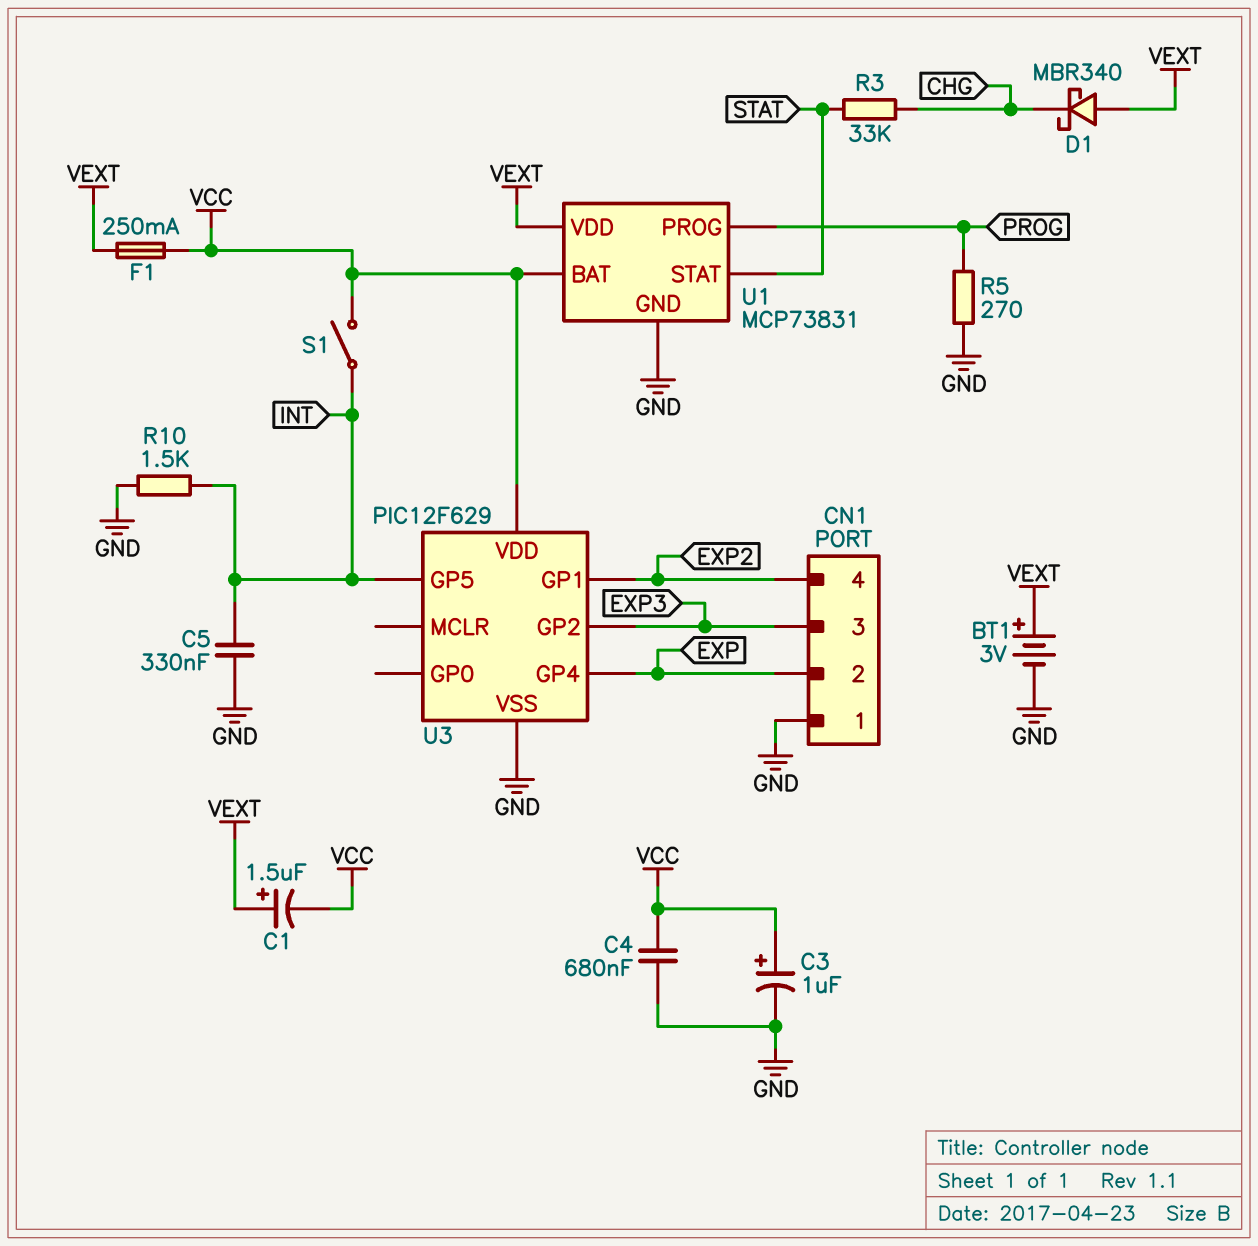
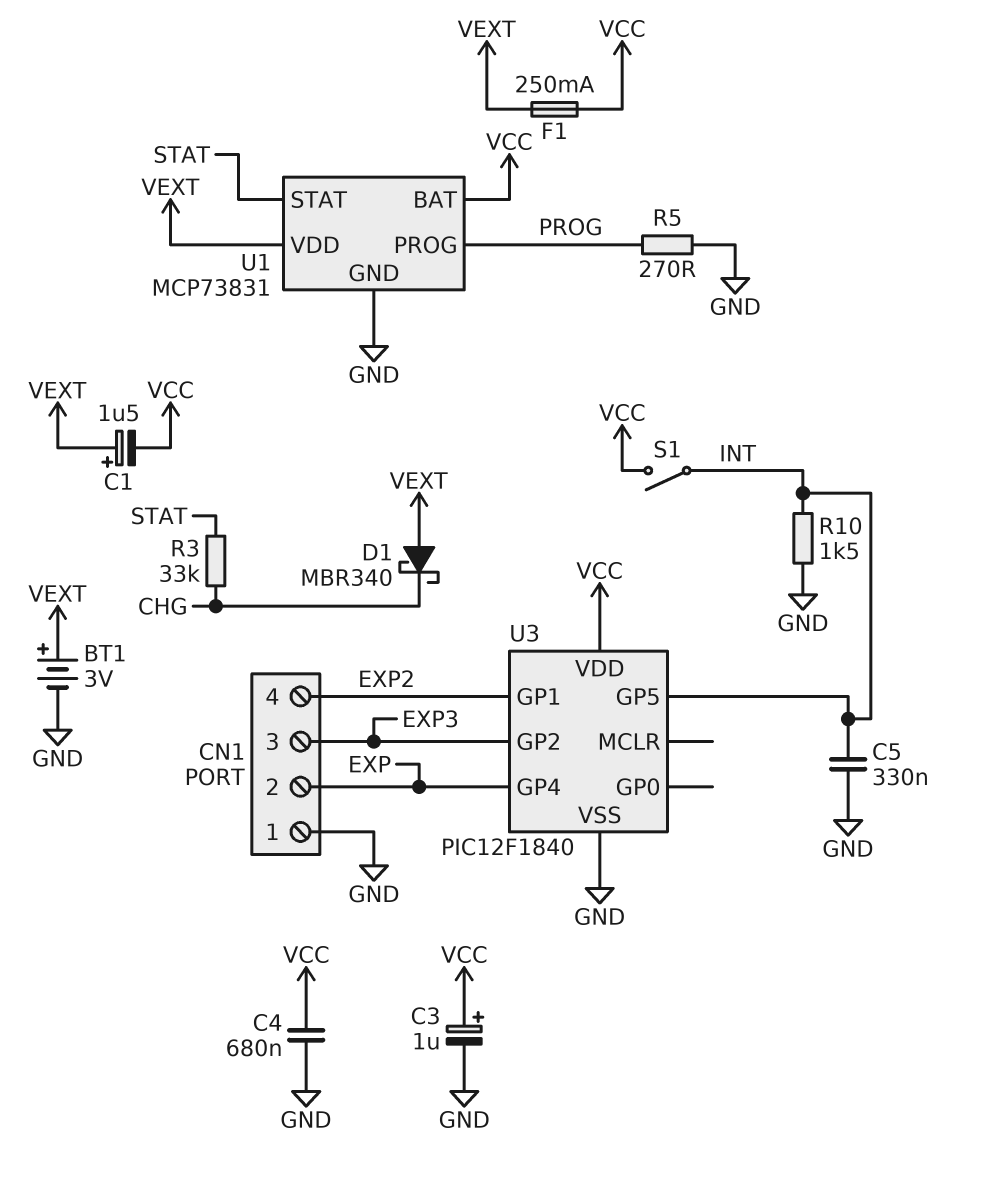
U3: PIC12F629 -> PIC12F1840

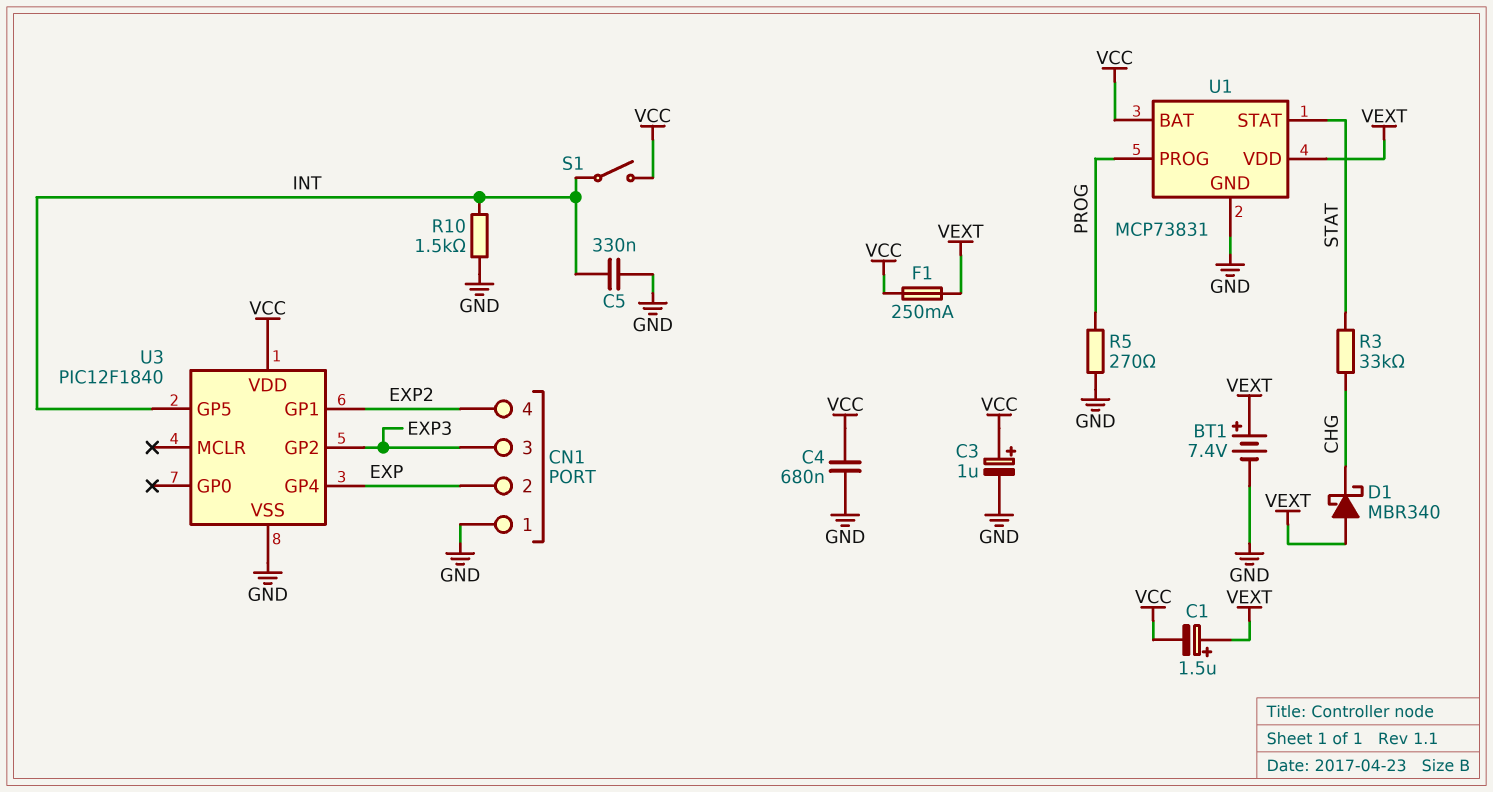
BT1: 3V (plus VEXT, minus GND) -> 7.4V (plus VEXT, minus GND)

